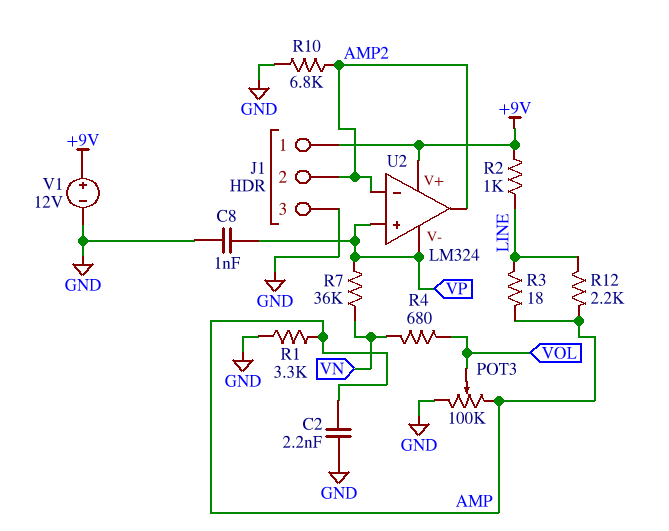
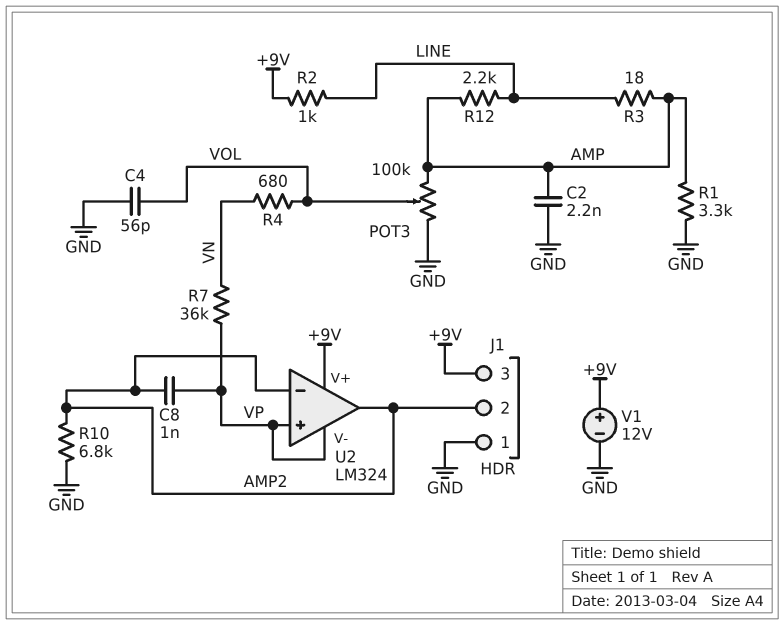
C4: none -> 56pF (GND, VOL)
C8: 1nF (GND, VP) -> 1nF (AMP2, VP)
J1 pin 1: +9V -> GND
J1 pin 3: GND -> +9V

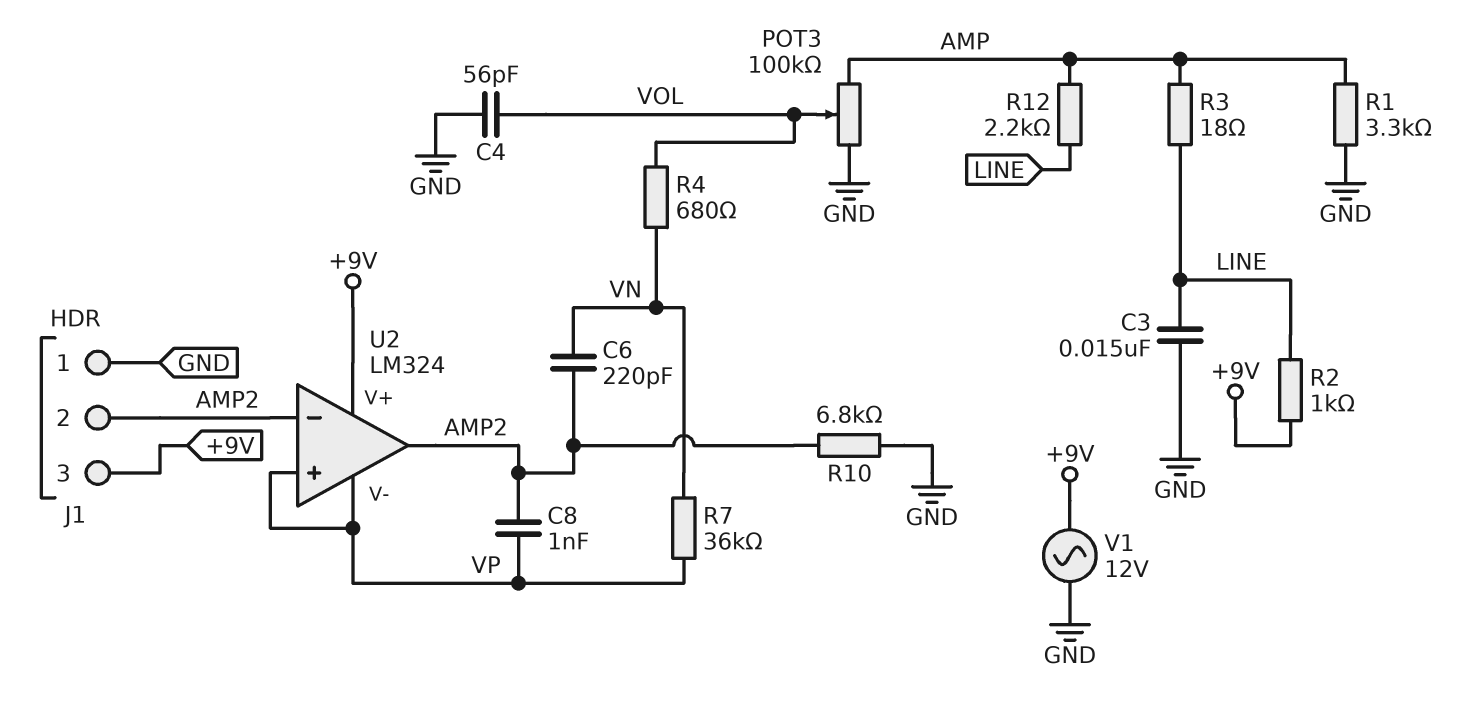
C2: 2.2nF (AMP, GND) -> none
C3: none -> 15nF (GND, LINE)
C6: none -> 220pF (AMP2, VN)
V1: 12V (plus +9V, minus GND) -> AC 12V (+9V, GND)

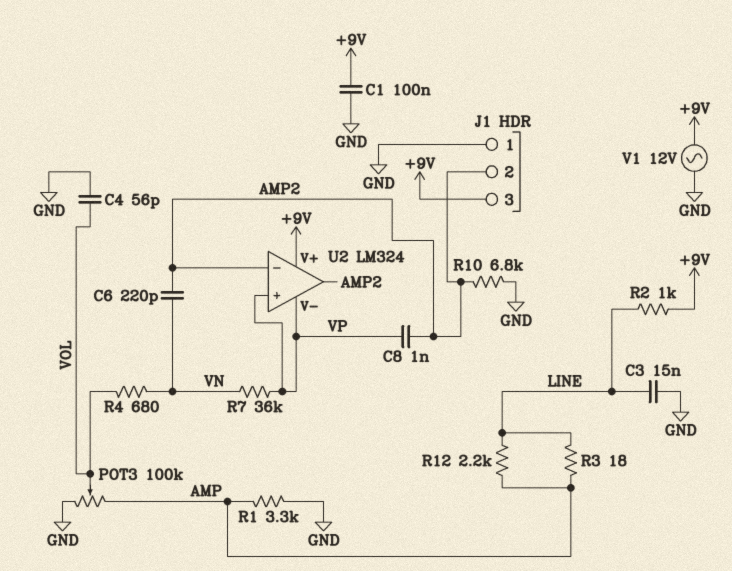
C1: none -> 100nF (+9V, GND)

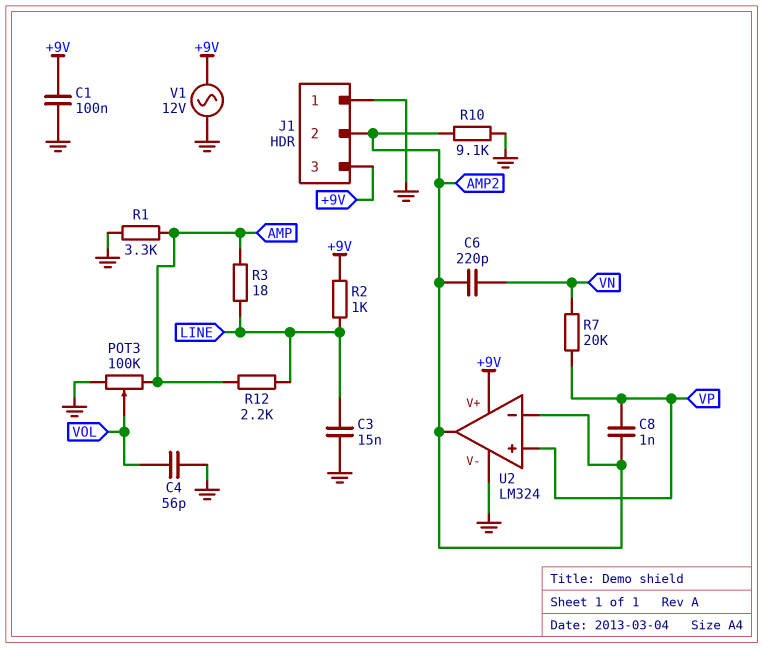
R4: 680 (VN, VOL) -> none
R7: 36k (VN, VP) -> 20k (VN, VP)
R10: 6.8k (AMP2, GND) -> 9.1k (AMP2, GND)
U2 pin V-: VP -> GND

